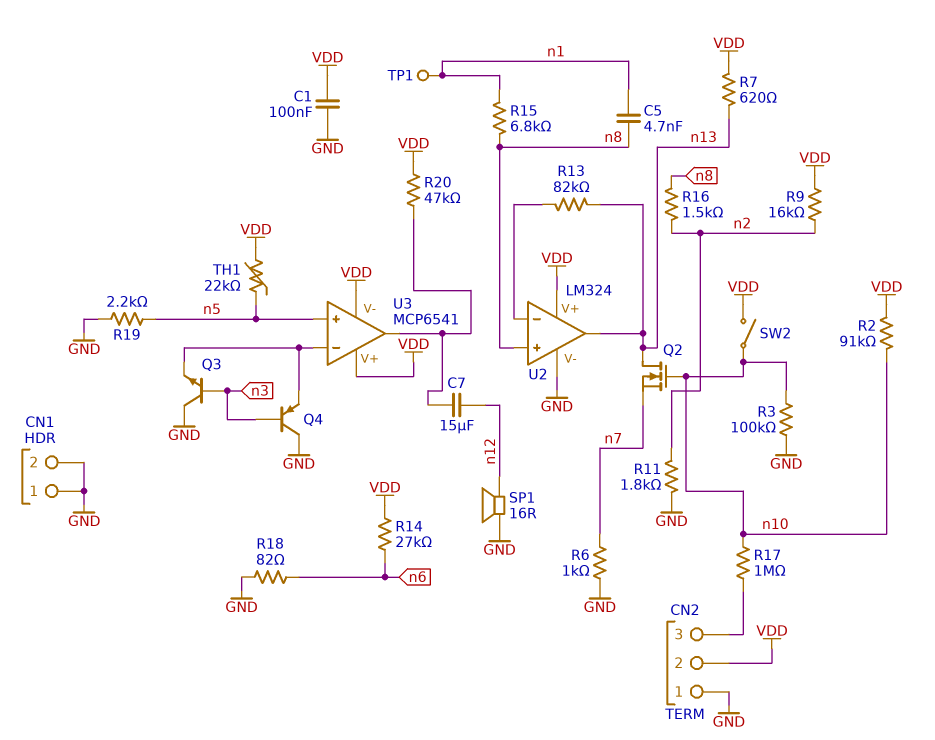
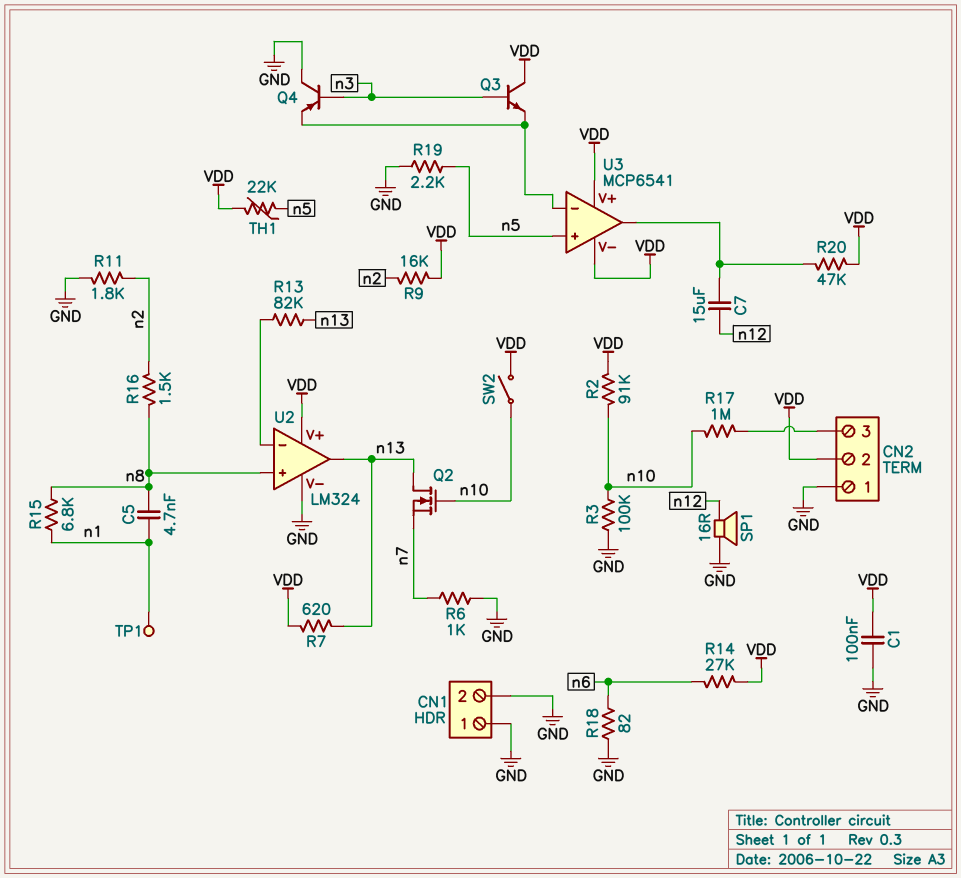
Q3: NPN (B n3, C GND, E U3/in-) -> NPN (B n3, C VDD, E U3/in-)

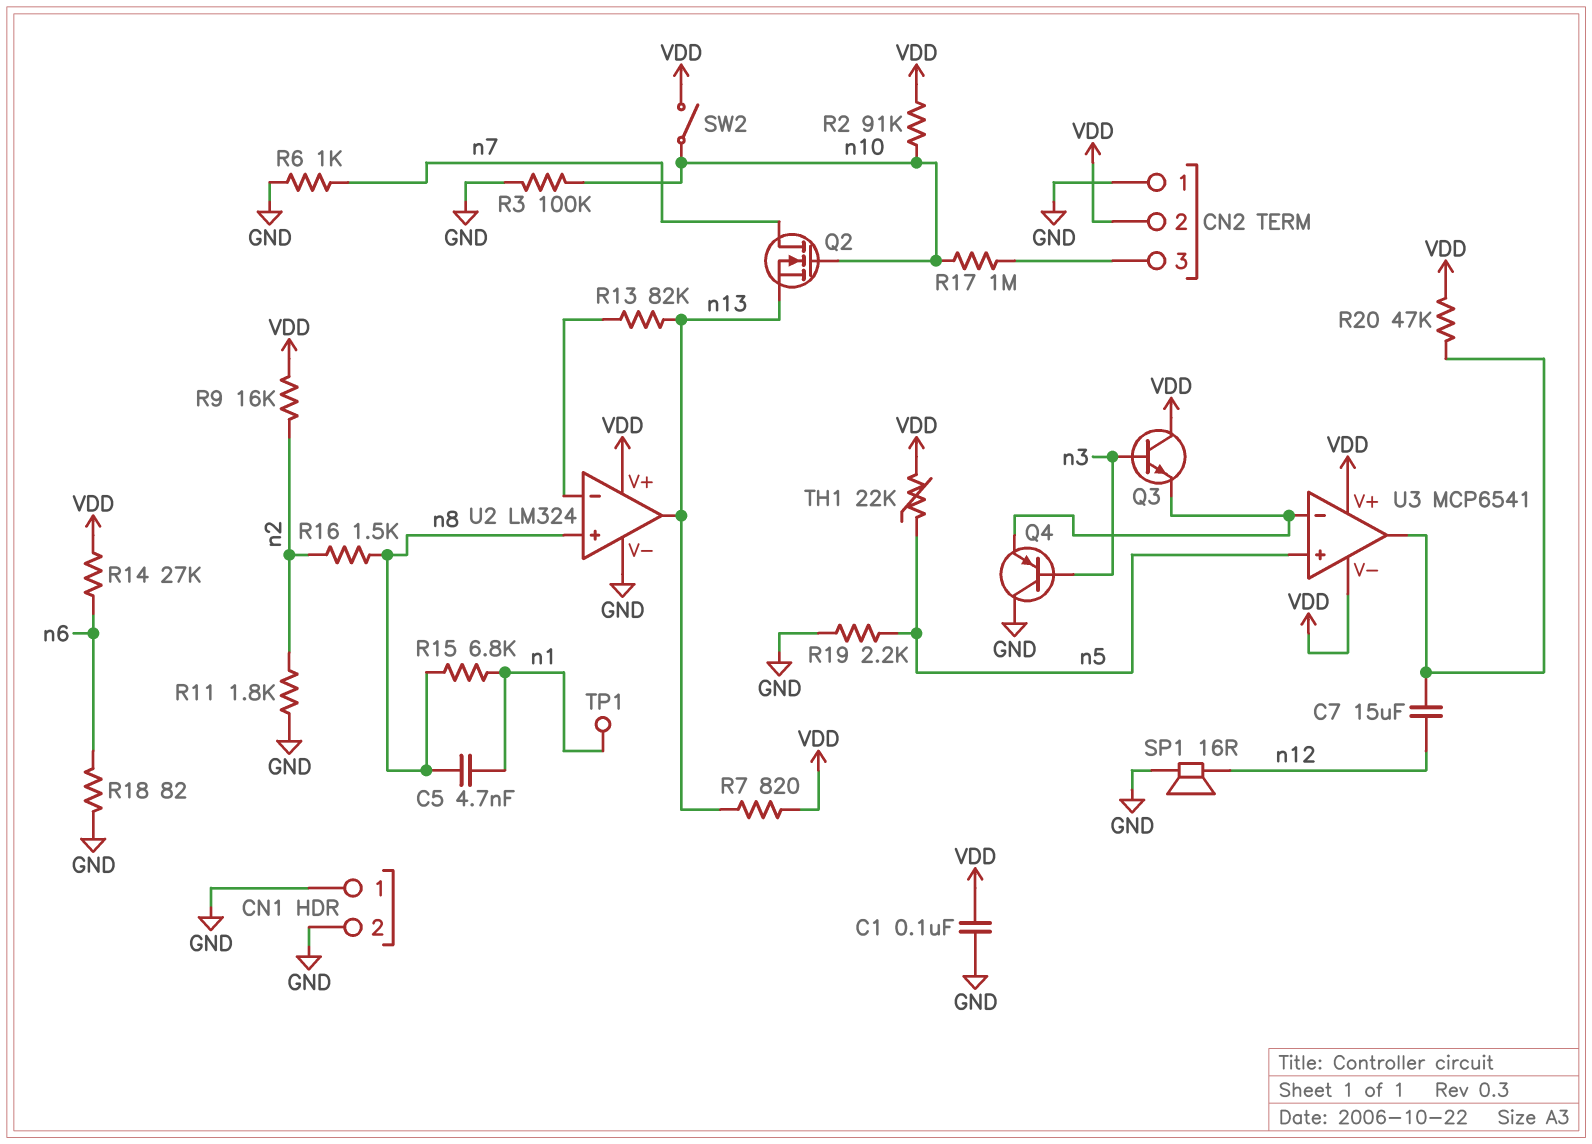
Q2: NMOS (G n10, D n13, S n7) -> NMOS (G n10, D n7, S n13)
R7: 620 (VDD, n13) -> 820 (VDD, n13)

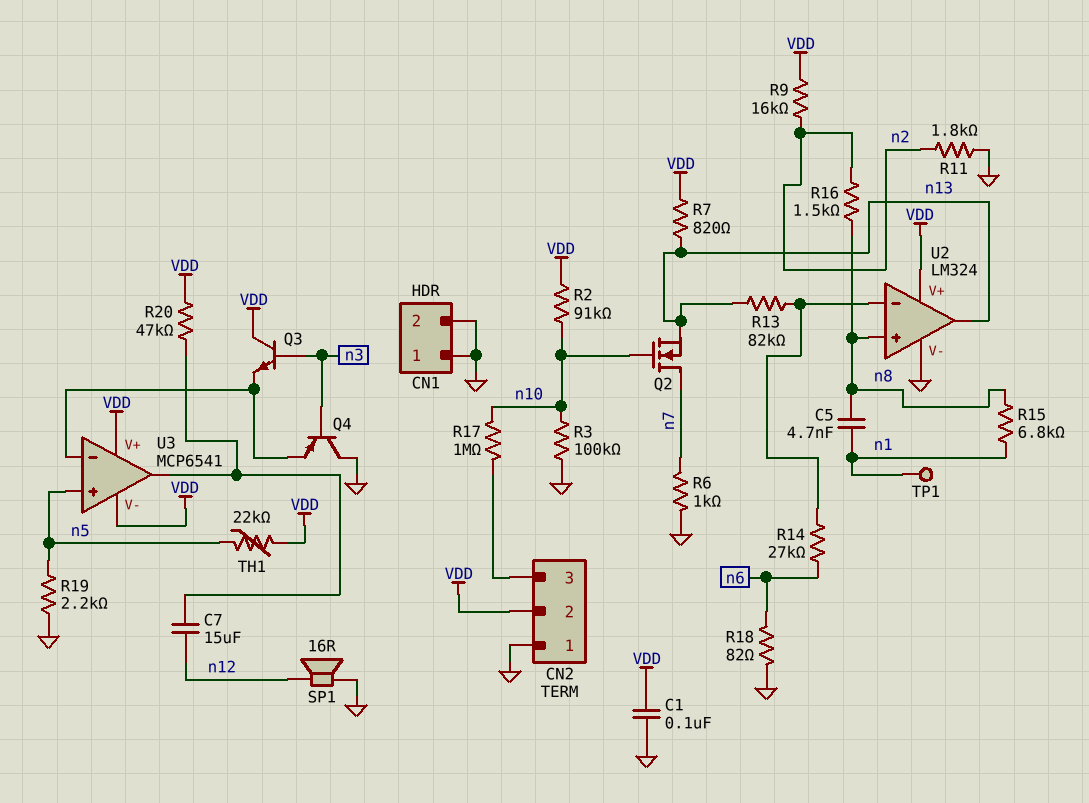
R14: 27k (VDD, n6) -> 27k (U2/in-, n6)
SW2: switch (VDD, n10) -> none

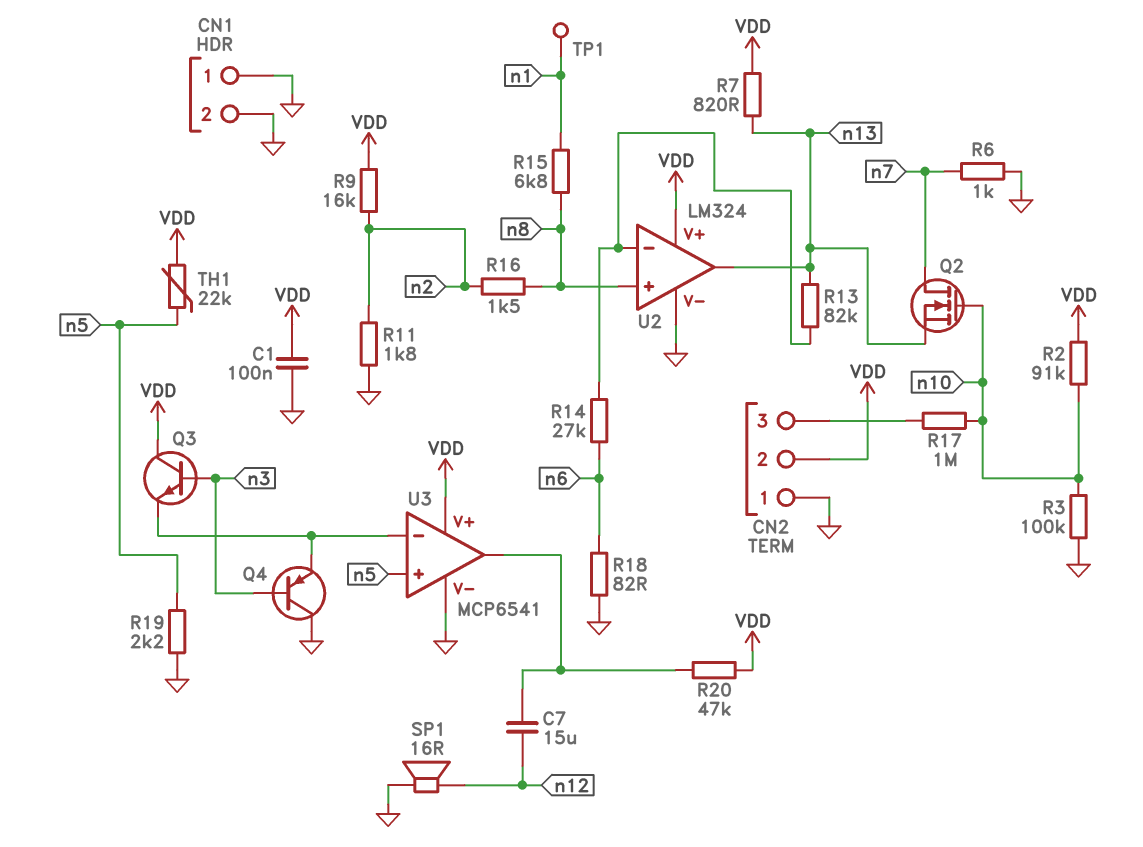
C5: 4.7nF (n1, n8) -> none
U3 pin V-: VDD -> GND

